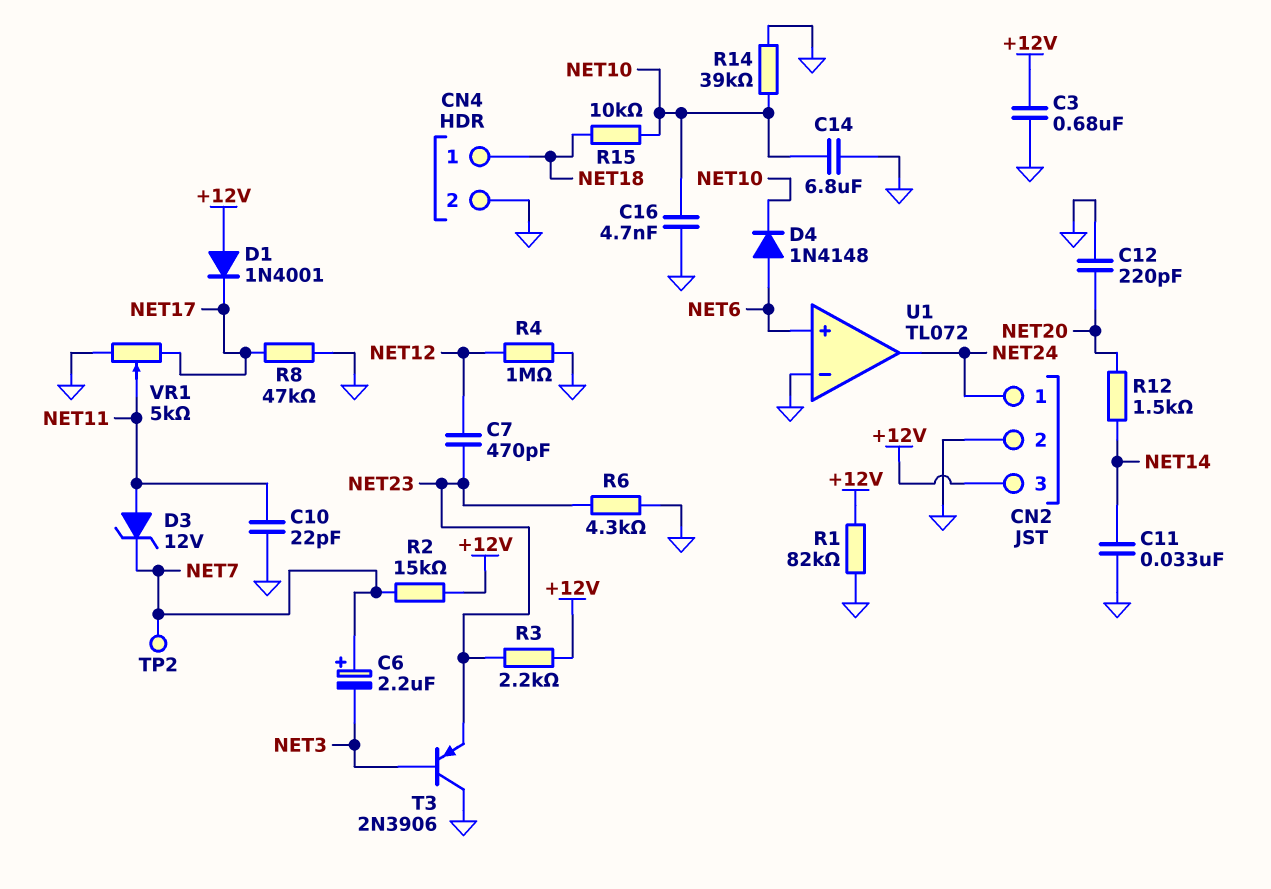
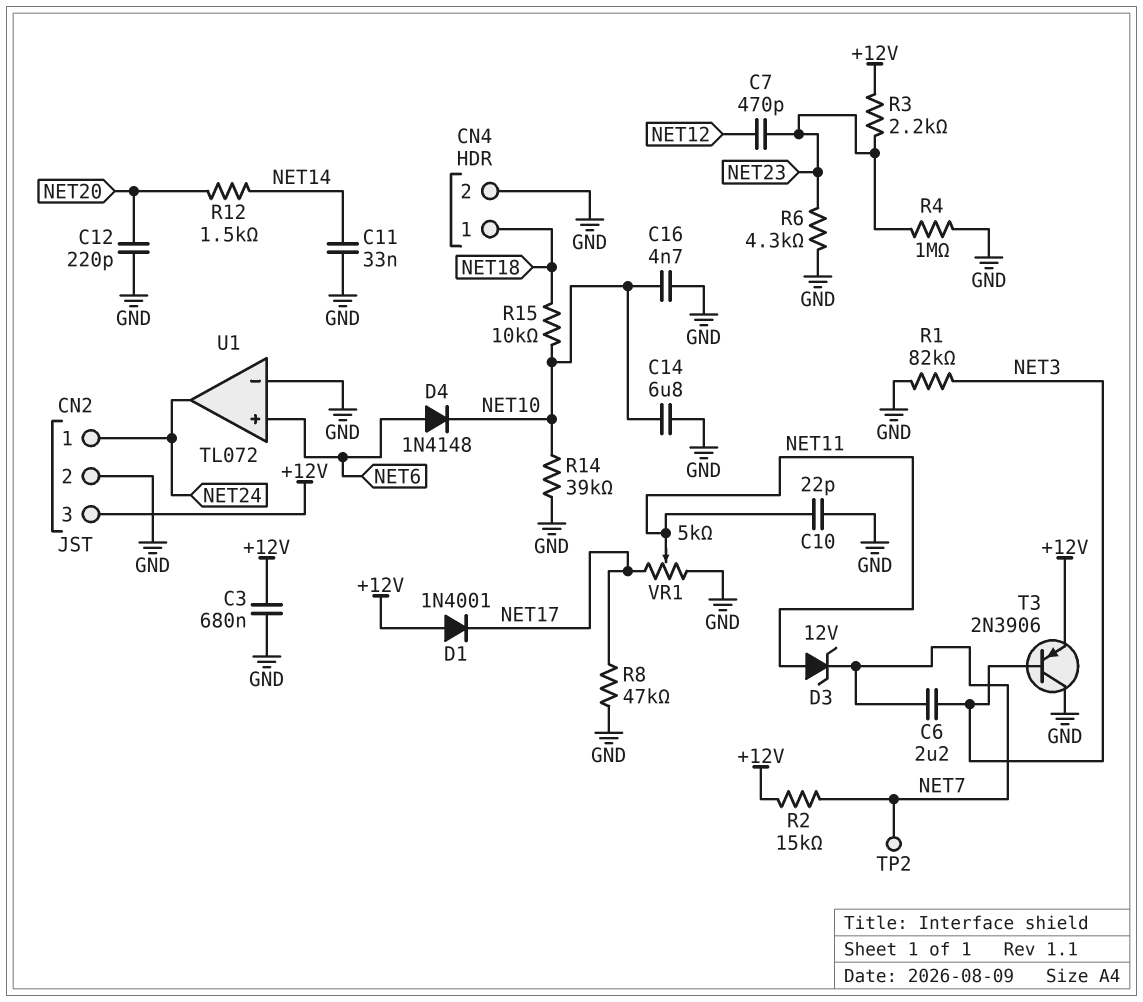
C6: 2.2uF (plus NET7, minus NET3) -> 2.2uF (NET3, NET7)
R1: 82k (+12V, GND) -> 82k (GND, NET3)
R4: 1M (GND, NET12) -> 1M (GND, NET23)
T3: PNP 2N3906 (B NET3, C GND, E NET23) -> PNP 2N3906 (B NET3, C GND, E +12V)

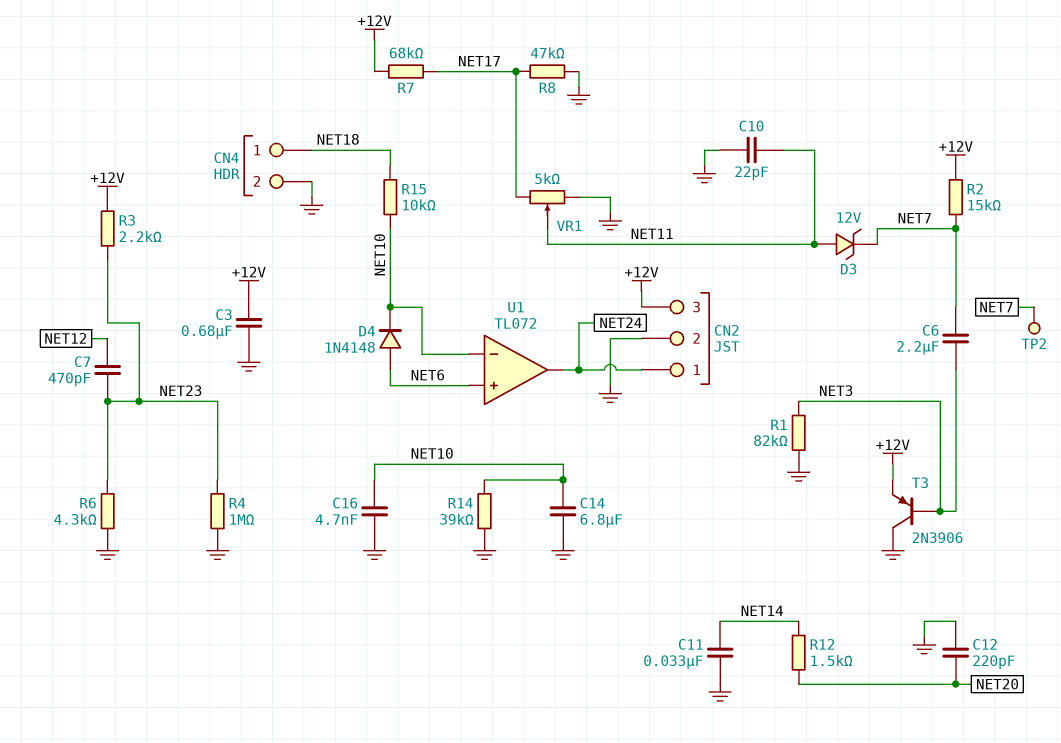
D1: diode 1N4001 (A +12V, K NET17) -> none
R7: none -> 68k (+12V, NET17)
U1 pin in-: GND -> NET10

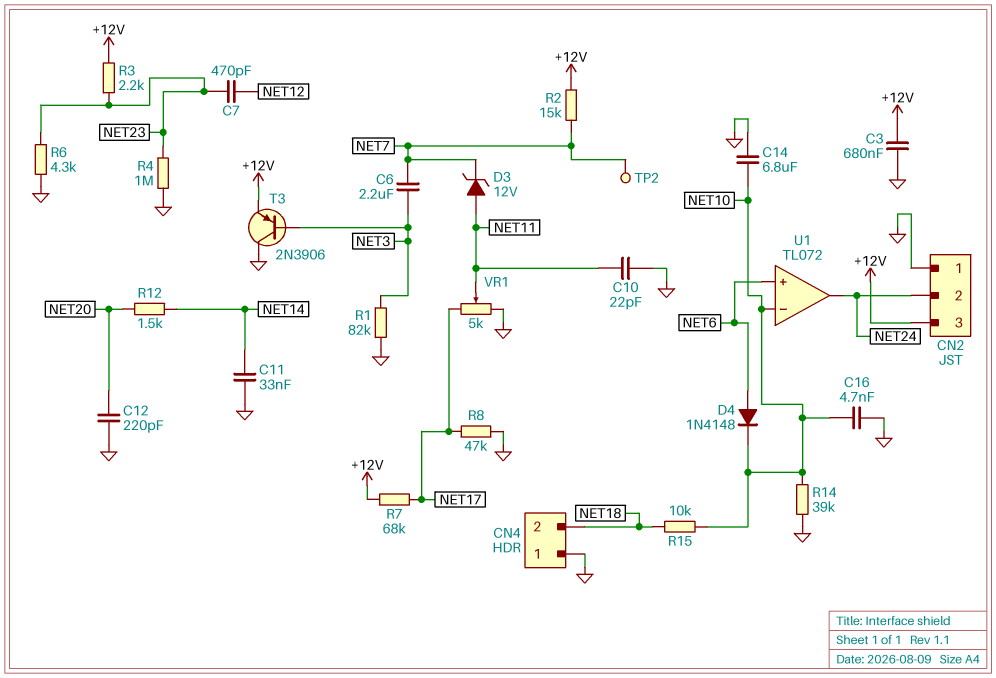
CN2 pin 1: NET24 -> GND
CN2 pin 2: GND -> NET24
CN4 pin 1: NET18 -> GND
CN4 pin 2: GND -> NET18

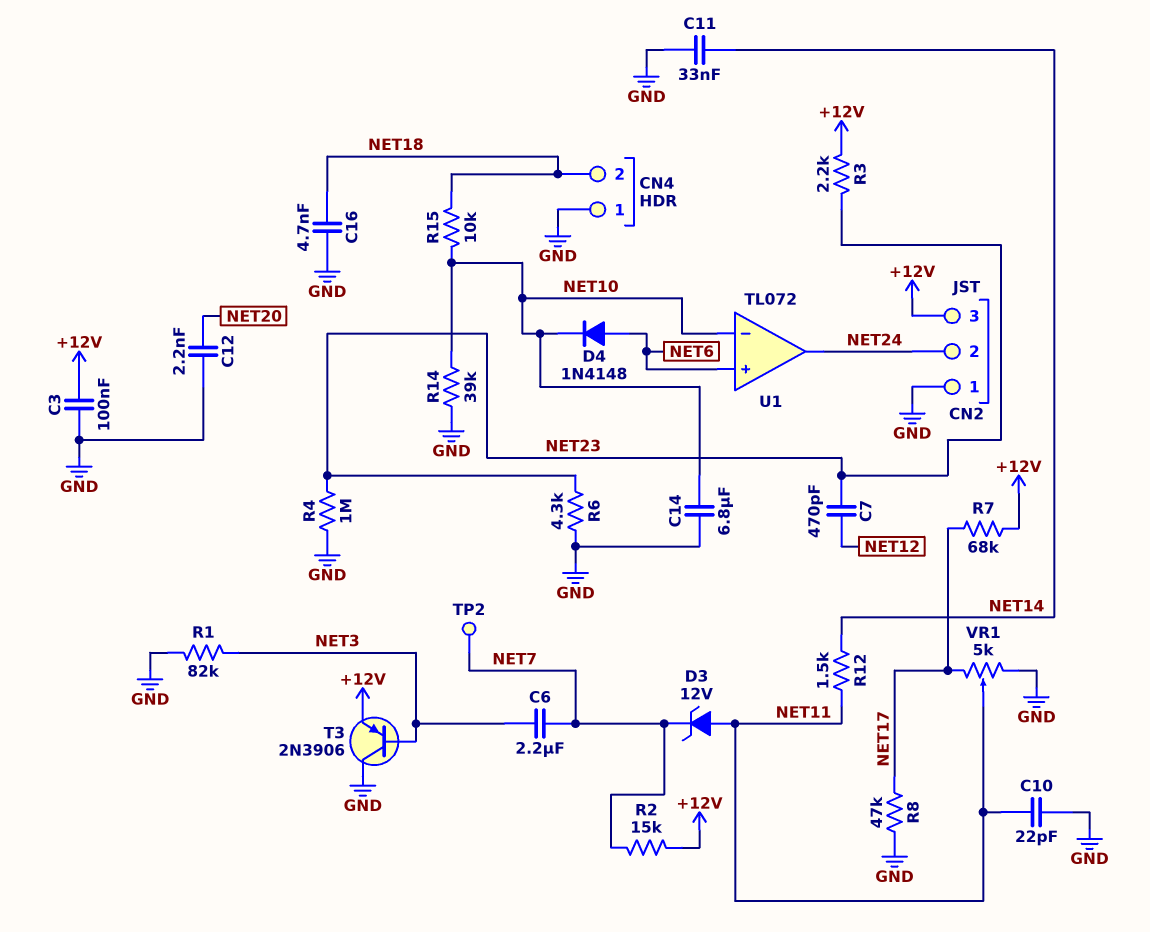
C3: 680nF (+12V, GND) -> 100nF (+12V, GND)
C12: 220pF (GND, NET20) -> 2.2nF (GND, NET20)
C16: 4.7nF (GND, NET10) -> 4.7nF (GND, NET18)
R12: 1.5k (NET14, NET20) -> 1.5k (NET11, NET14)

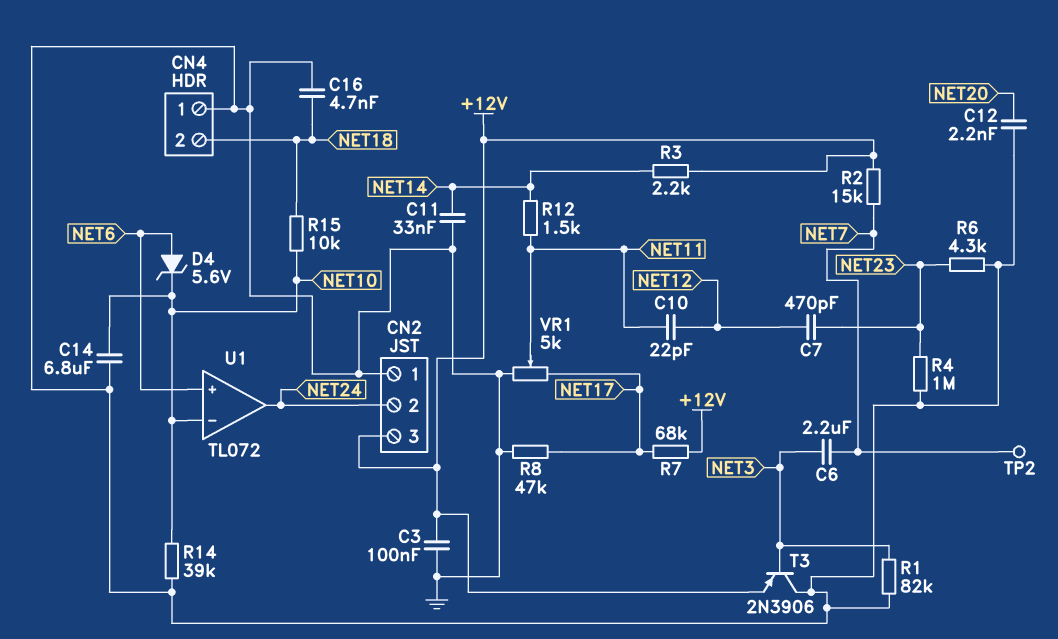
C10: 22pF (GND, NET11) -> 22pF (NET11, NET12)
D3: zener 12V (A NET11, K NET7) -> none
D4: diode 1N4148 (A NET6, K NET10) -> zener 5.6V (A NET6, K NET10)
R3: 2.2k (+12V, NET23) -> 2.2k (+12V, NET14)

